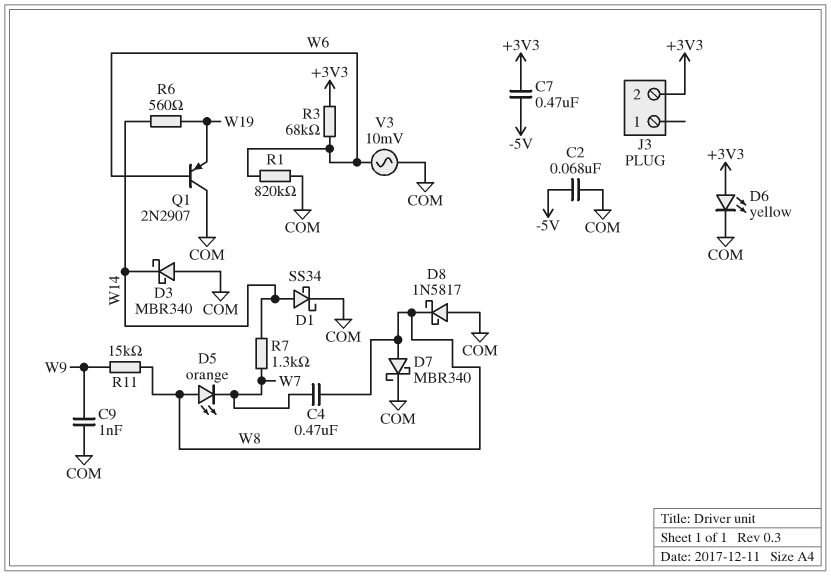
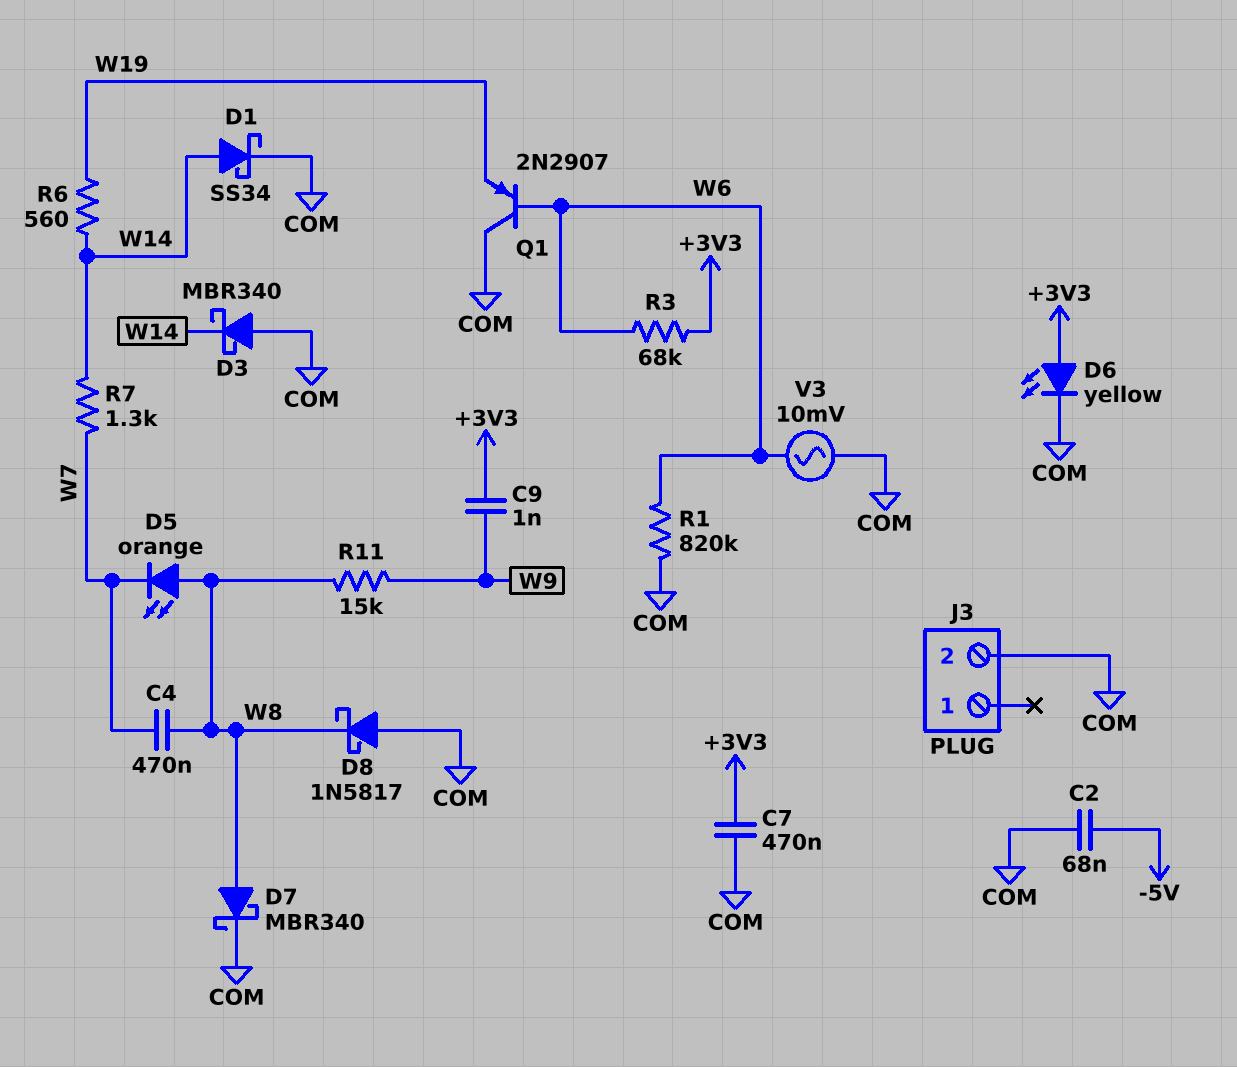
C7: 470nF (+3V3, -5V) -> 470nF (+3V3, COM)
C9: 1nF (COM, W9) -> 1nF (+3V3, W9)
J3 pin 2: +3V3 -> COM

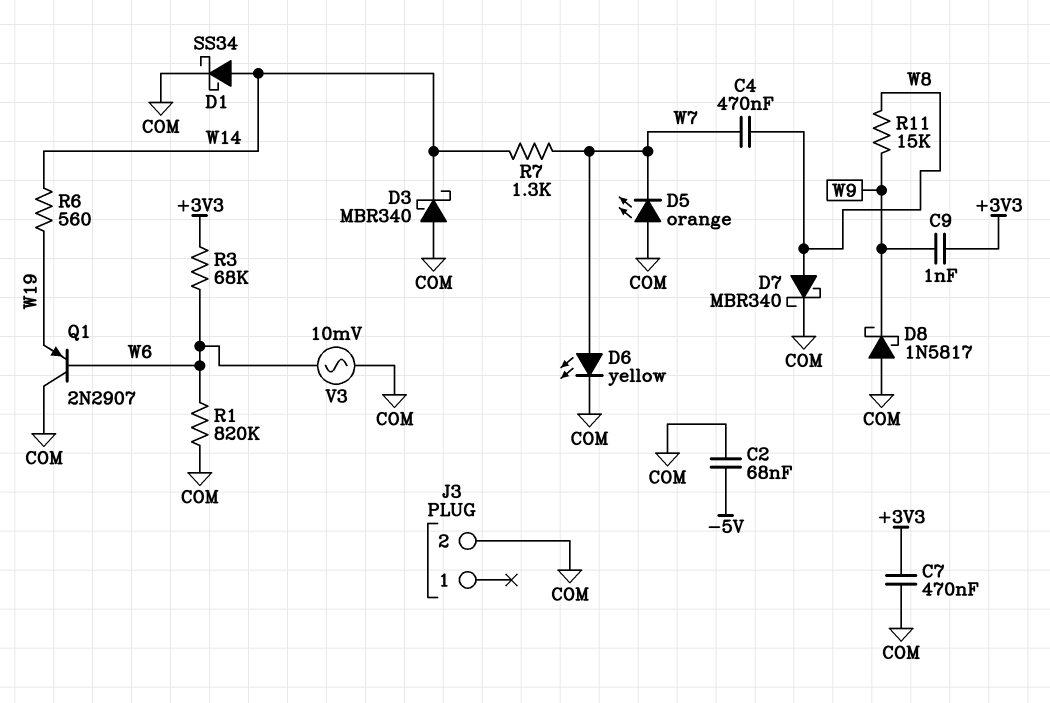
D5: LED orange (A W8, K W7) -> LED orange (A COM, K W7)
D6: LED yellow (A +3V3, K COM) -> LED yellow (A W7, K COM)
D8: schottky 1N5817 (A COM, K W8) -> schottky 1N5817 (A COM, K W9)

